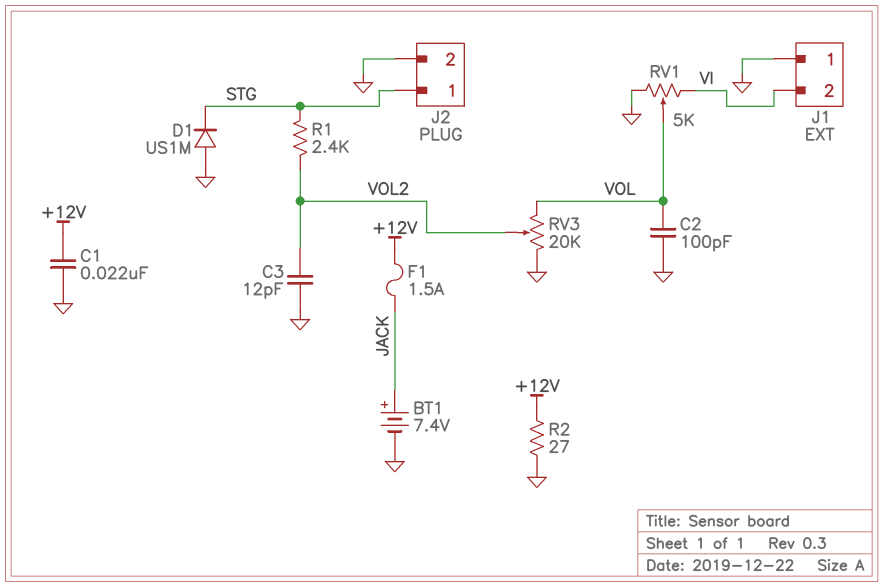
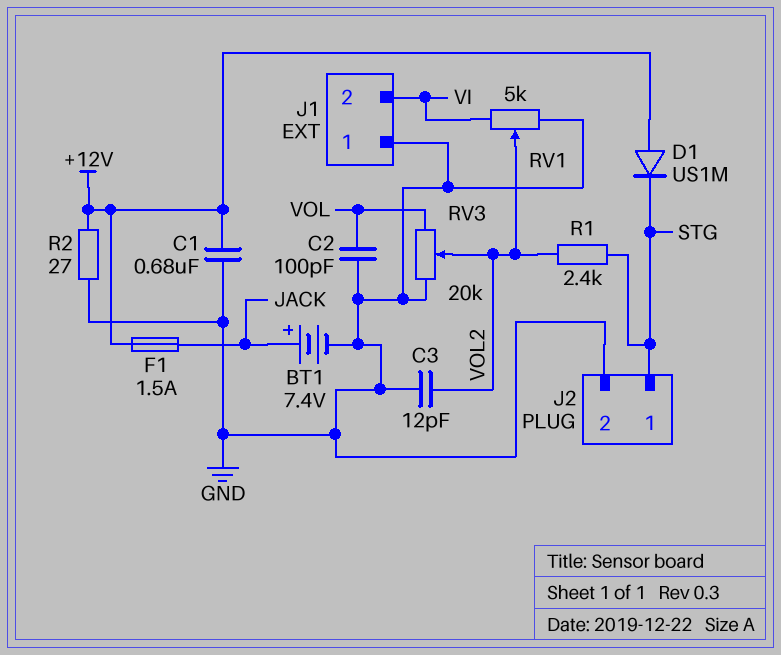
C1: 22nF (+12V, GND) -> 680nF (+12V, GND)
D1: diode US1M (A GND, K STG) -> diode US1M (A +12V, K STG)
RV1: 5k (GND, VI, wiper VOL) -> 5k (GND, VI, wiper VOL2)

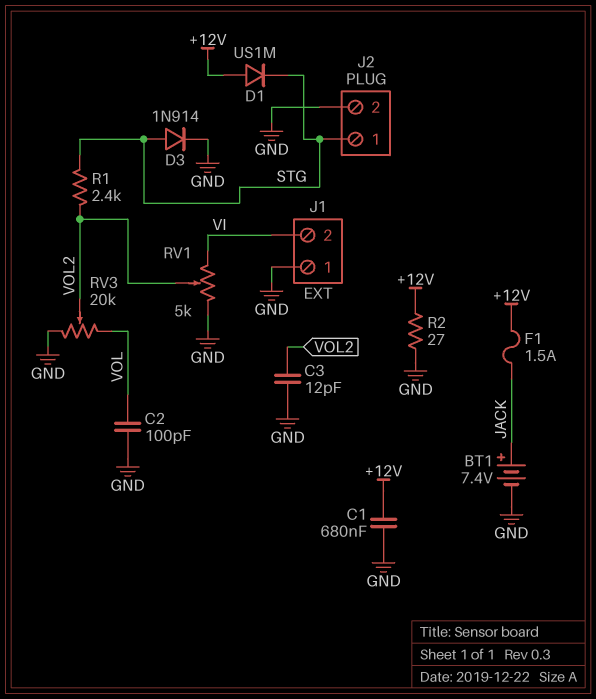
D3: none -> diode 1N914 (A STG, K GND)

